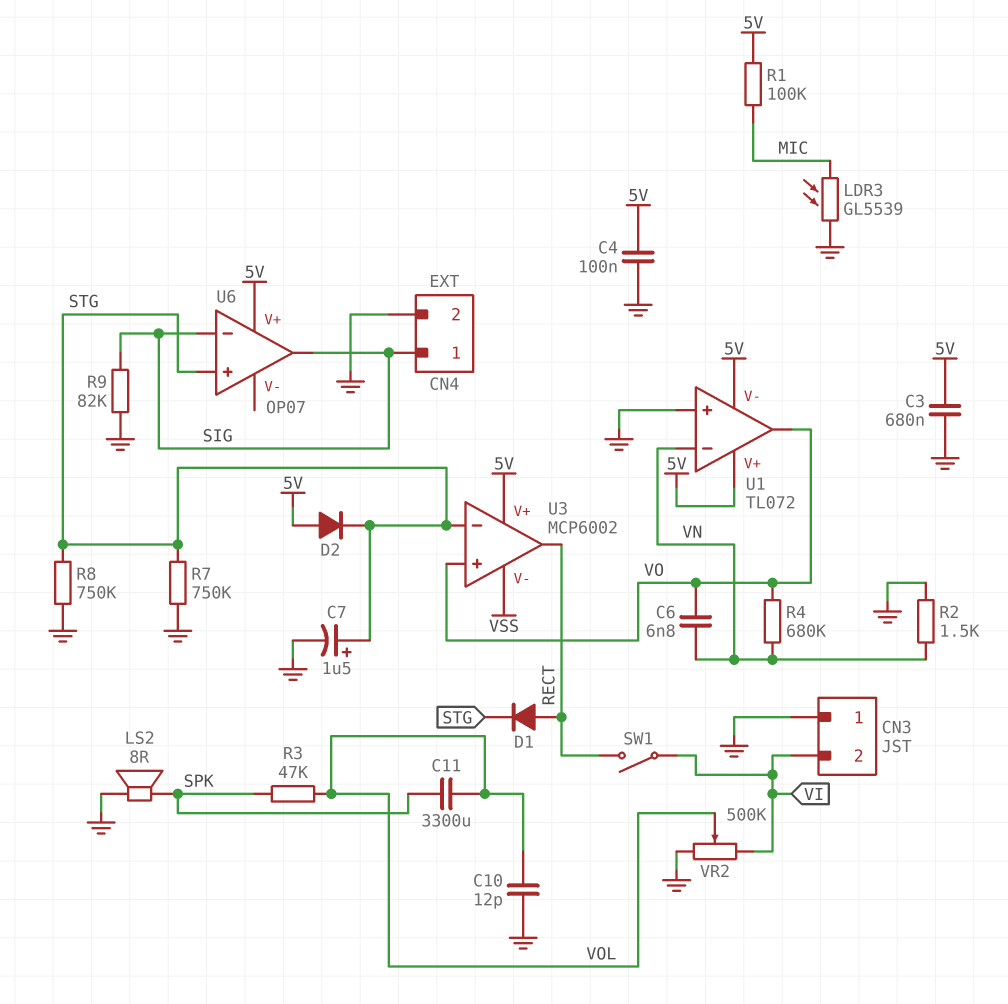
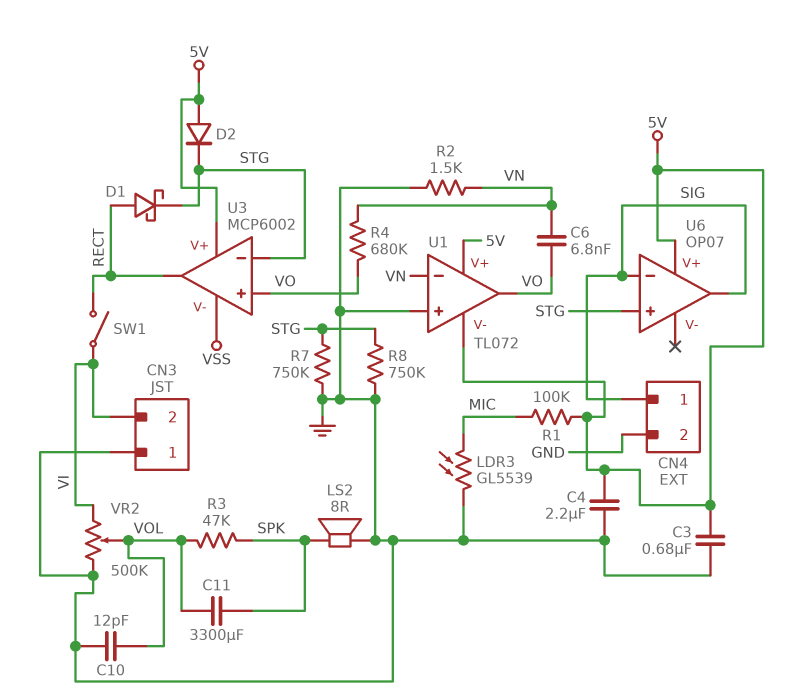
C4: 100nF (5V, GND) -> 2.2uF (5V, GND)
C7: 1.5uF (plus STG, minus GND) -> none
D1: diode (A RECT, K STG) -> schottky (A RECT, K STG)
R9: 82k (GND, SIG) -> none

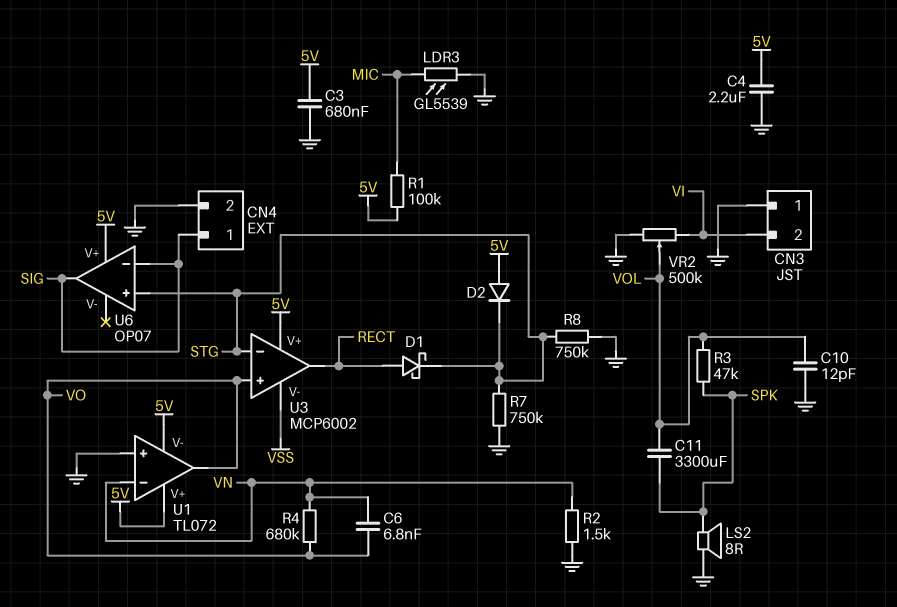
SW1: switch (RECT, VI) -> none

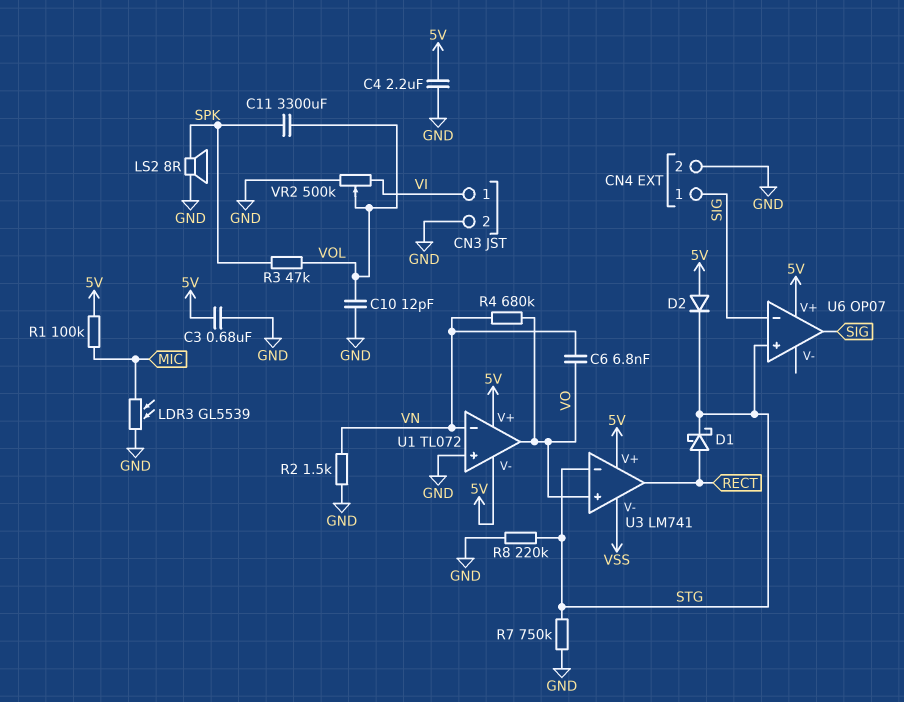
CN3 pin 1: GND -> VI
CN3 pin 2: VI -> GND
R8: 750k (GND, STG) -> 220k (GND, STG)
U3: MCP6002 -> LM741

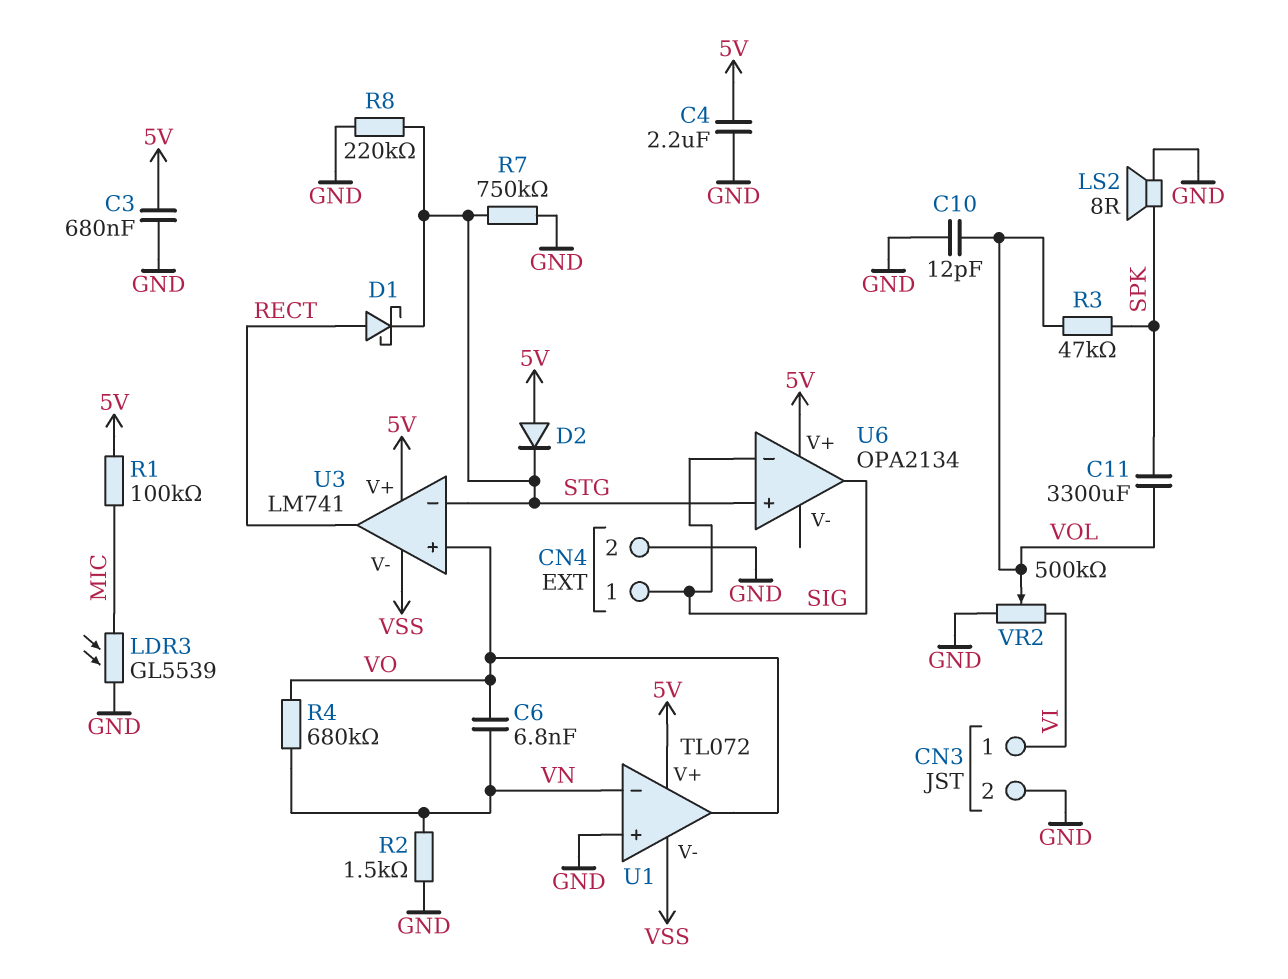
U1 pin V-: 5V -> VSS
U6: OP07 -> OPA2134

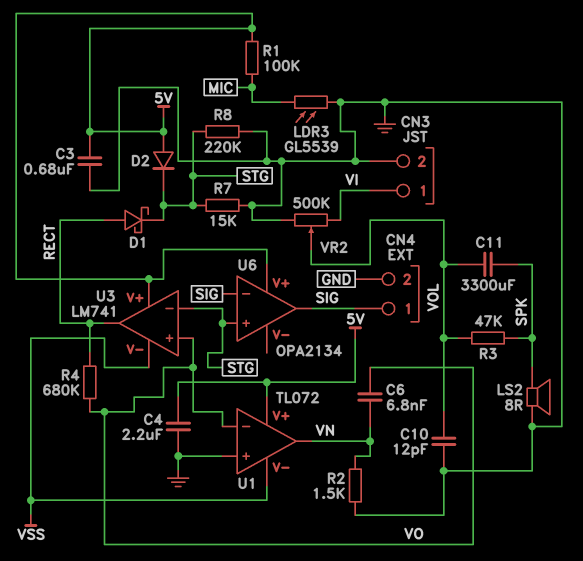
R4: 680k (VN, VO) -> 680k (RECT, VO)
R7: 750k (GND, STG) -> 15k (GND, STG)
U1 pin in-: VN -> VO
U1 pin out: VO -> VN

